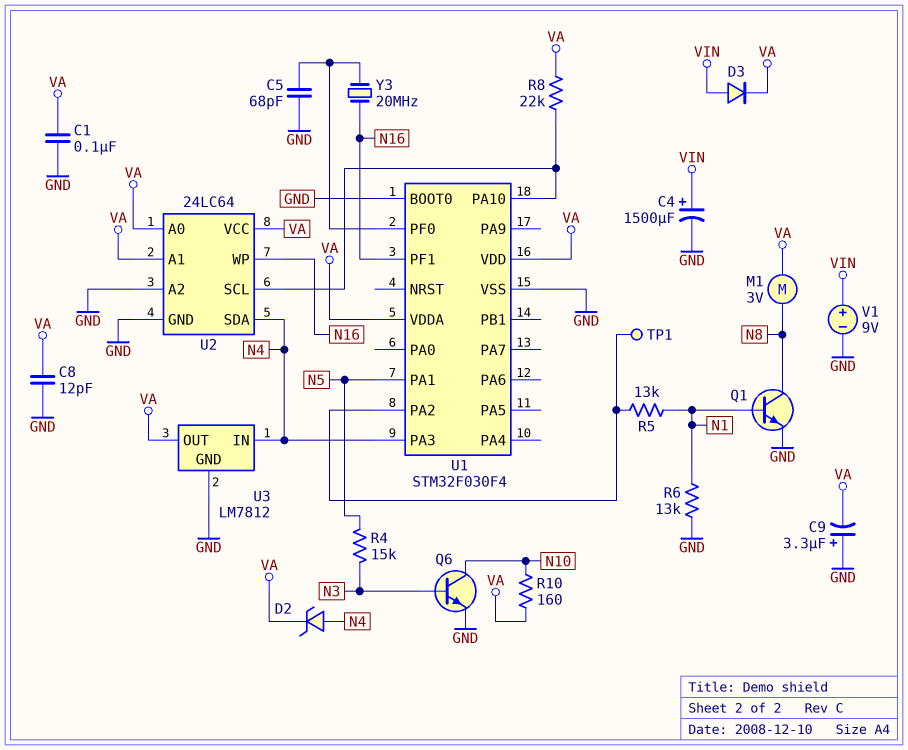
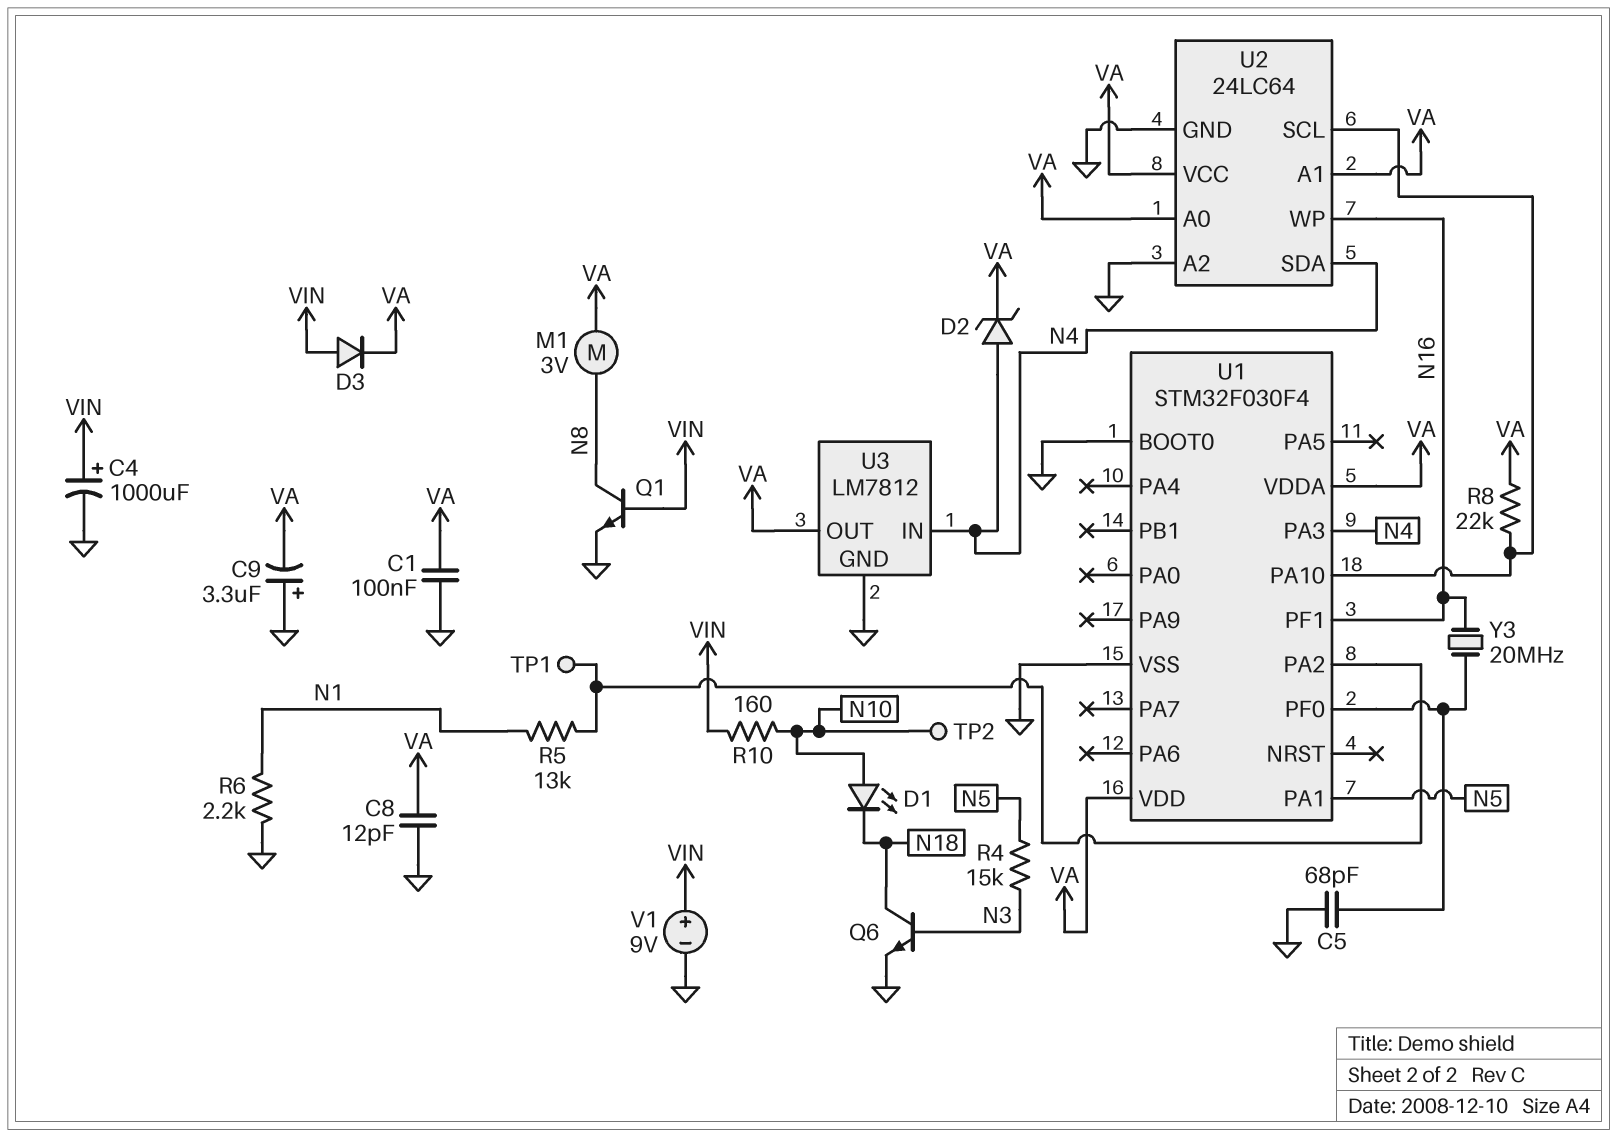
C4: 1500uF (plus VIN, minus GND) -> 1000uF (plus VIN, minus GND)
D1: none -> LED (A N10, K N18)
Q1: NPN (B N1, C N8, E GND) -> NPN (B VIN, C N8, E GND)
Q6: NPN (B N3, C N10, E GND) -> NPN (B N3, C N18, E GND)
R6: 13k (GND, N1) -> 2.2k (GND, N1)
R10: 160 (N10, VA) -> 160 (N10, VIN)
TP2: none -> test point (N10)

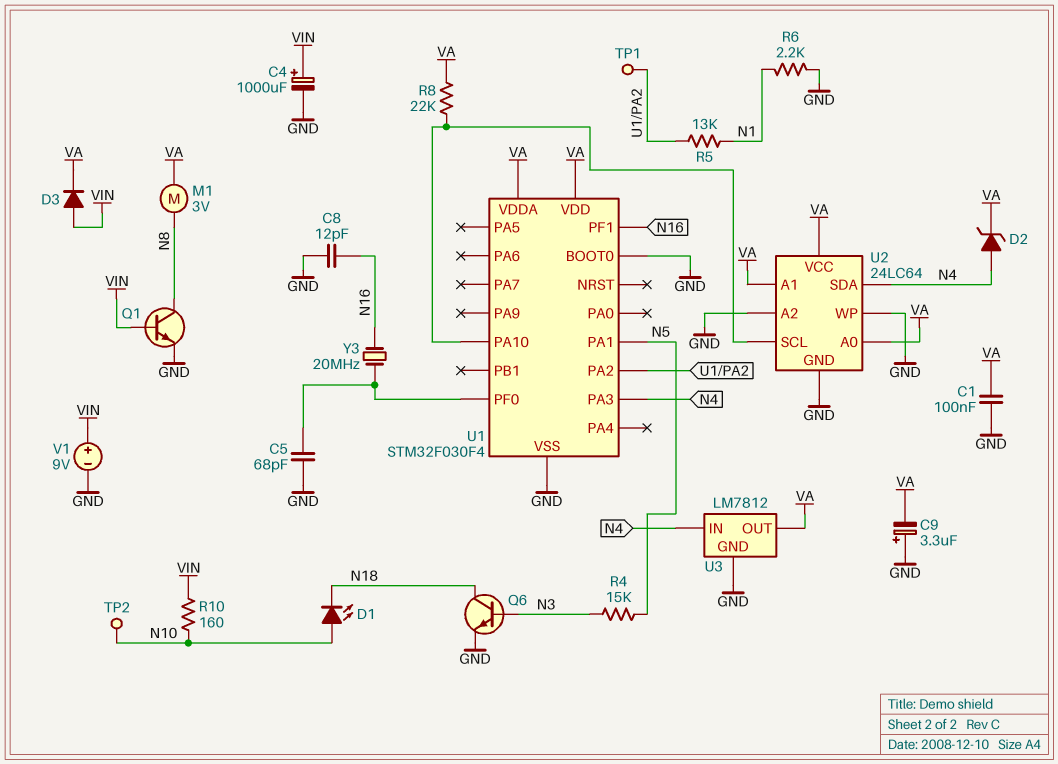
C8: 12pF (GND, VA) -> 12pF (GND, N16)
U2 pin WP: N16 -> GND

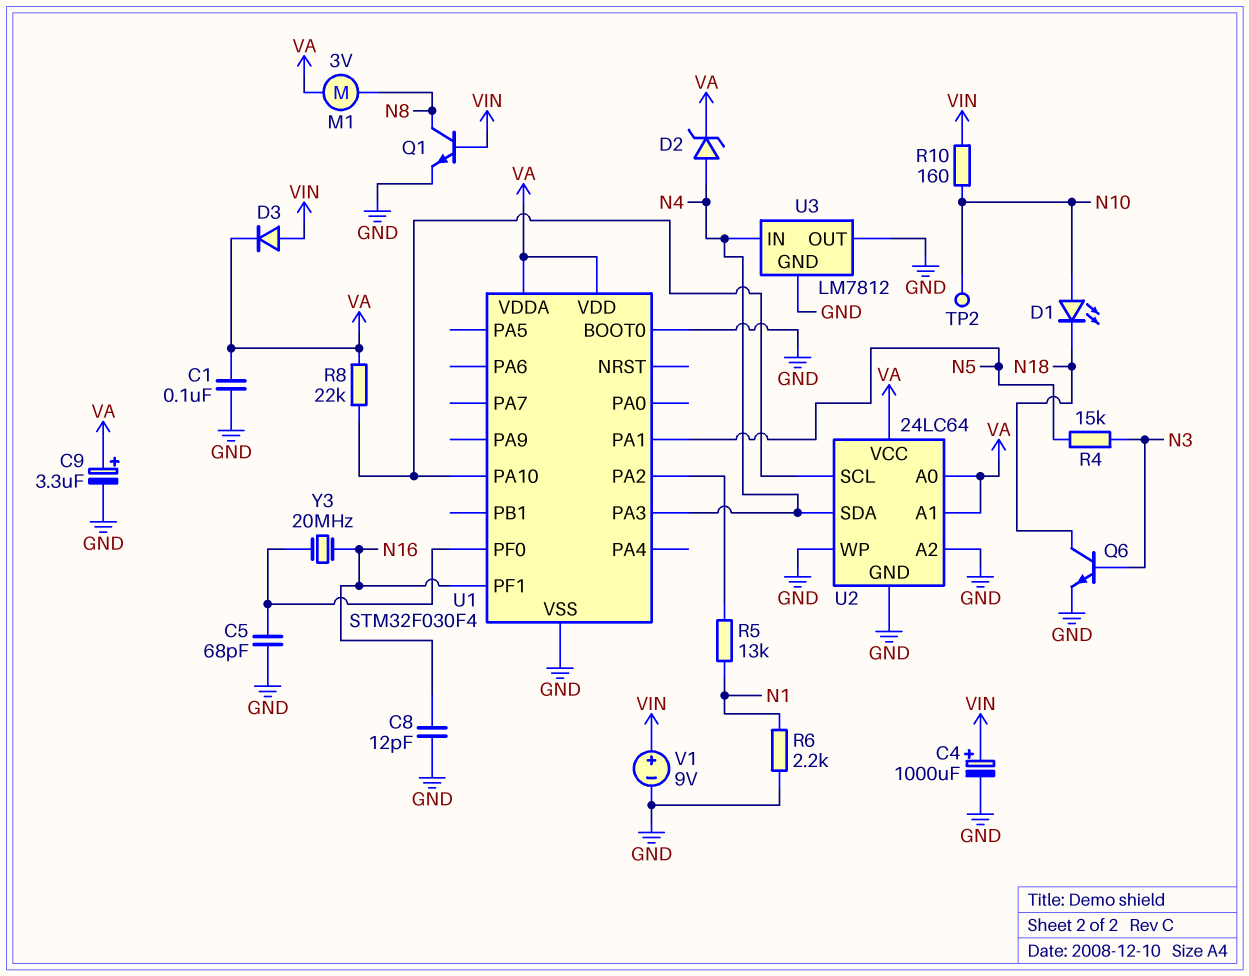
C9: 3.3uF (plus GND, minus VA) -> 3.3uF (plus VA, minus GND)
TP1: test point (U1/PA2) -> none
U3 pin OUT: VA -> GND

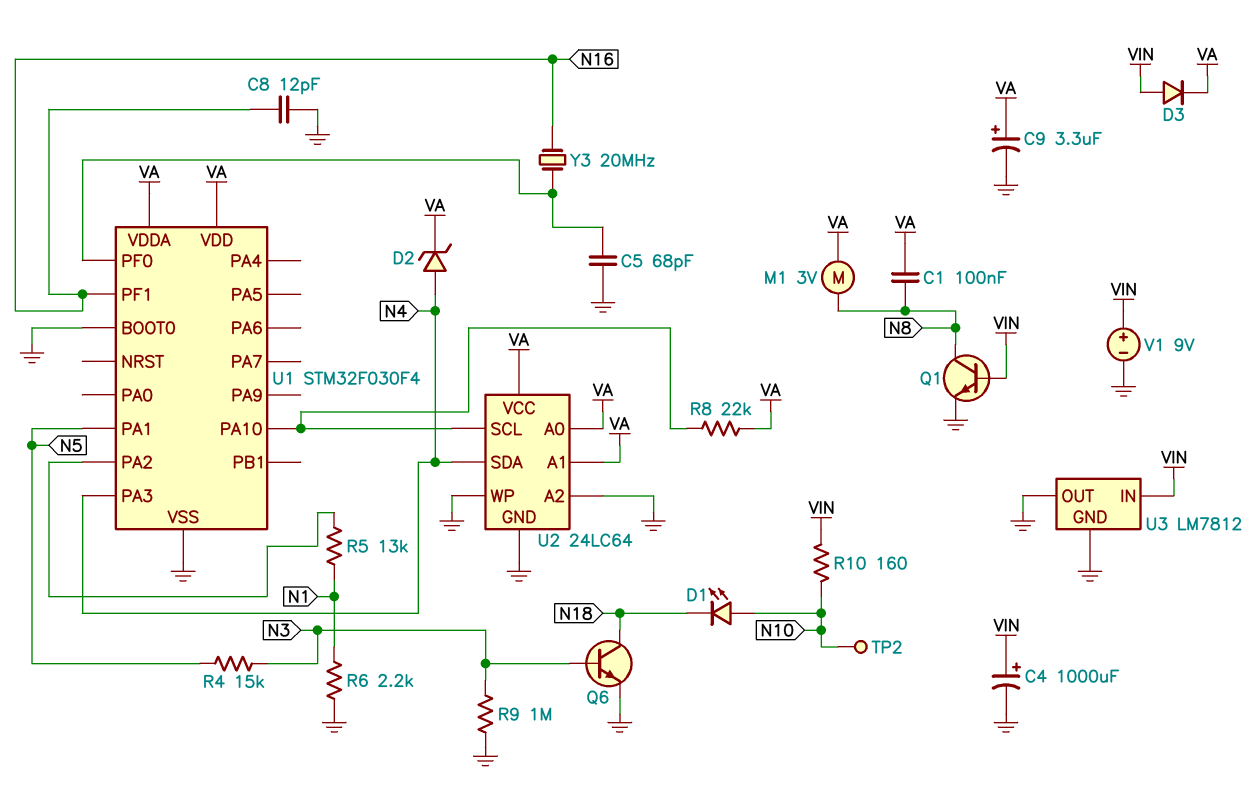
C1: 100nF (GND, VA) -> 100nF (N8, VA)
R9: none -> 1M (GND, N3)
U3 pin IN: N4 -> VIN

